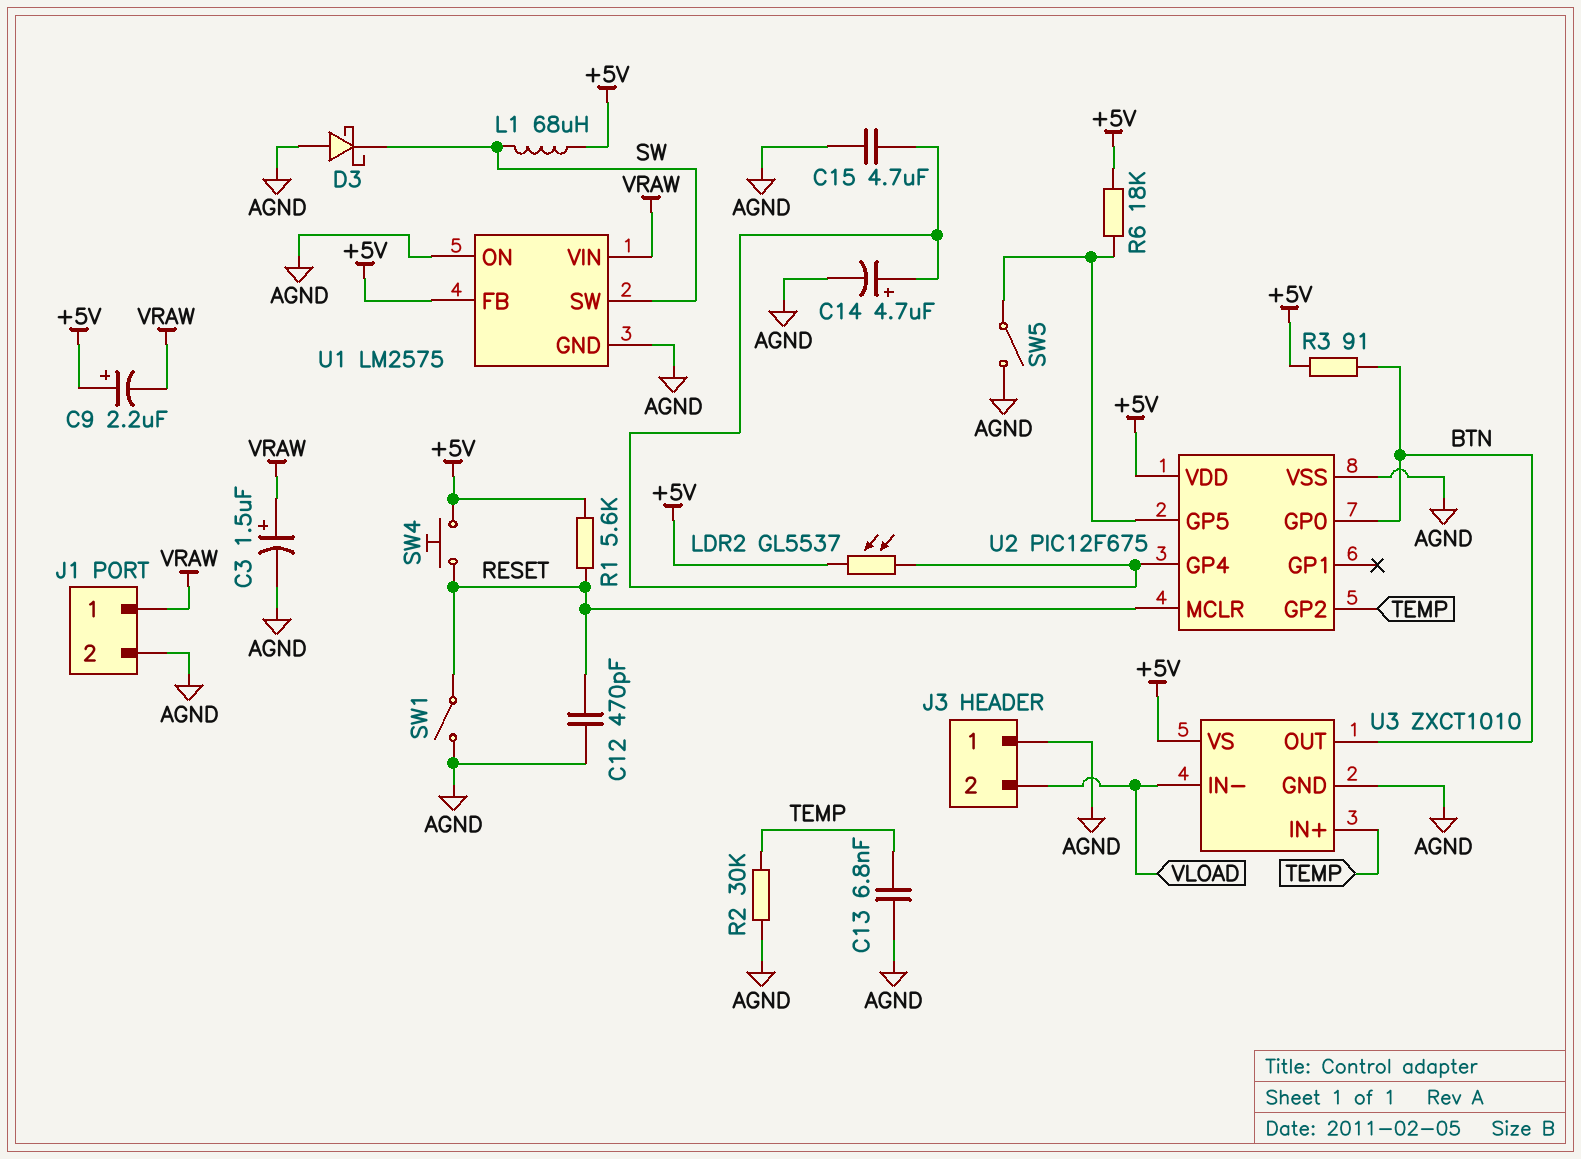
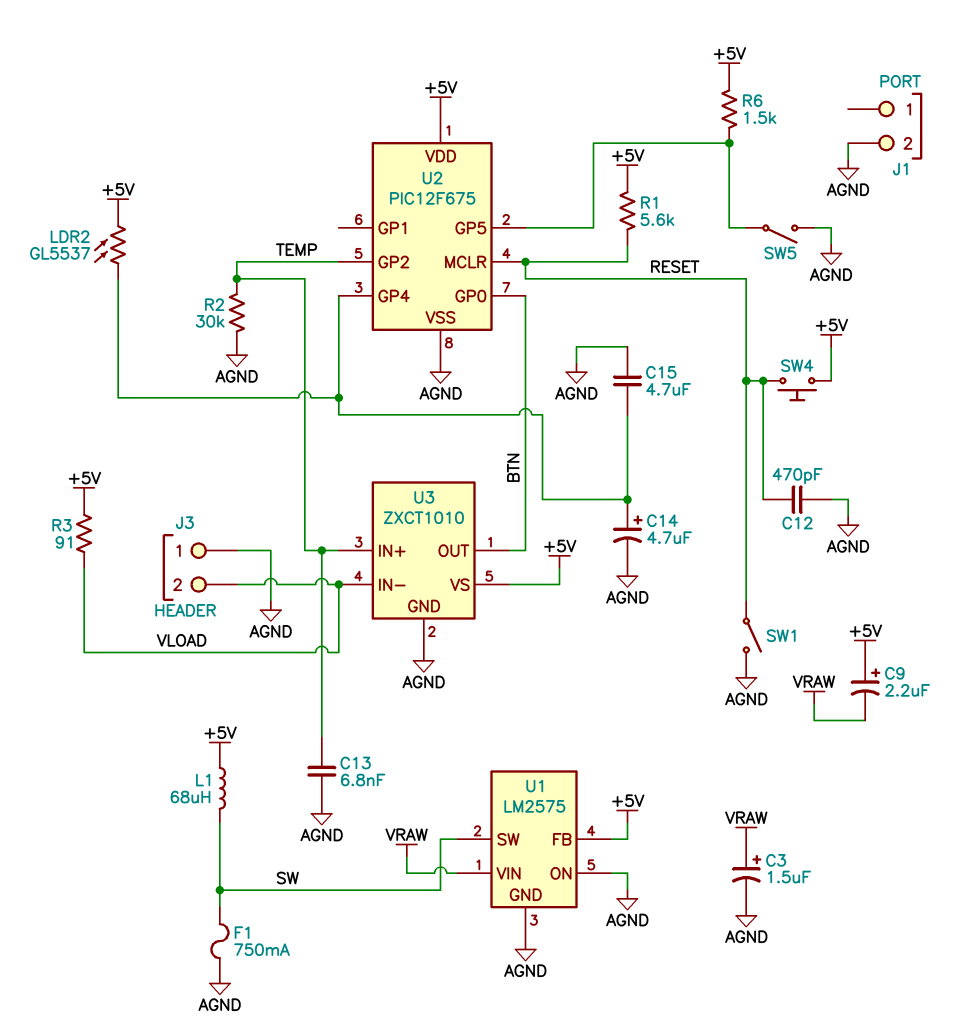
D3: schottky (A AGND, K SW) -> none
F1: none -> 750mA (AGND, SW)
J1 pin 1: VRAW -> none
R3: 91 (+5V, BTN) -> 91 (+5V, VLOAD)
R6: 18k (+5V, U2/GP5) -> 1.5k (+5V, U2/GP5)

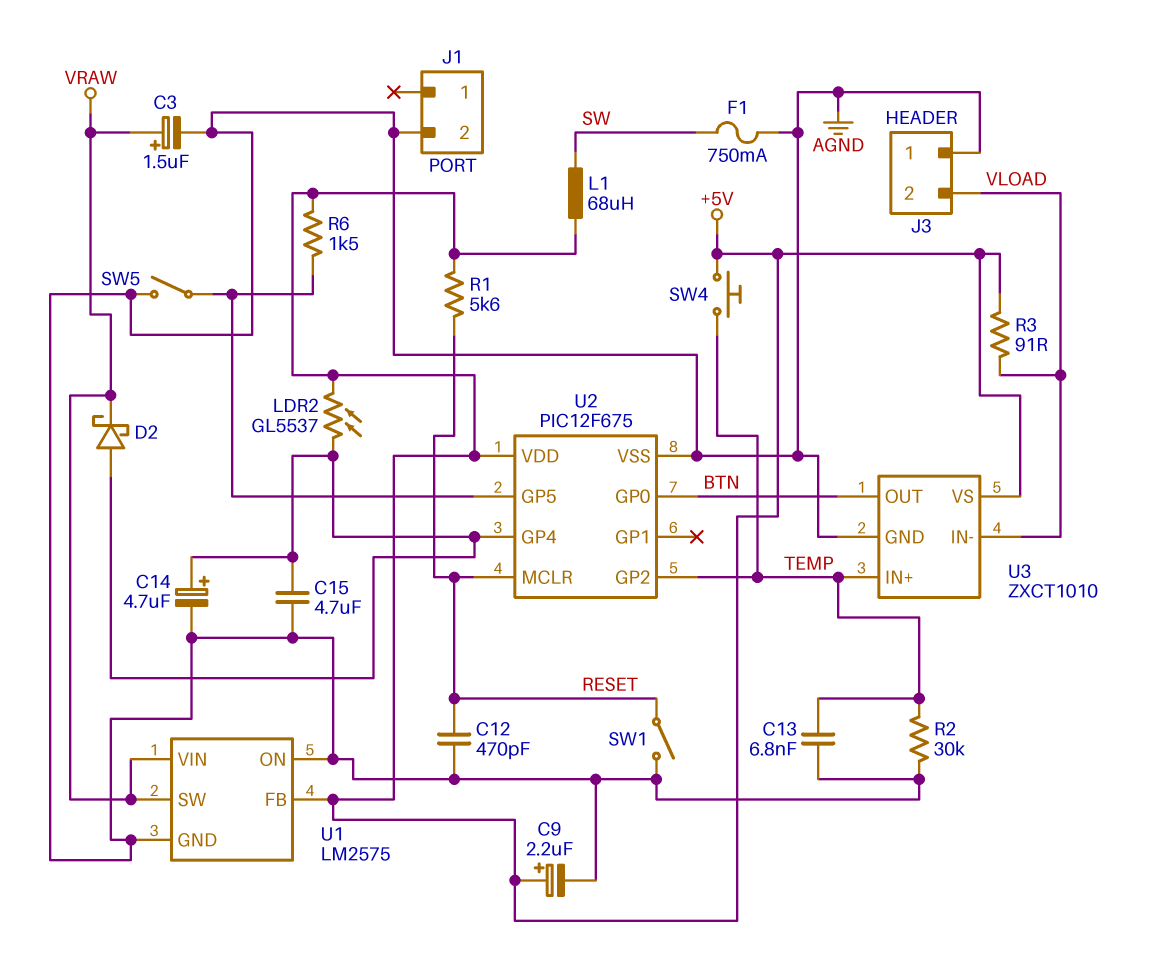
C9: 2.2uF (plus +5V, minus VRAW) -> 2.2uF (plus +5V, minus AGND)
D2: none -> schottky (A U2/GP4, K VRAW)
SW4: button (+5V, RESET) -> button (+5V, TEMP)
U1 pin SW: SW -> VRAW

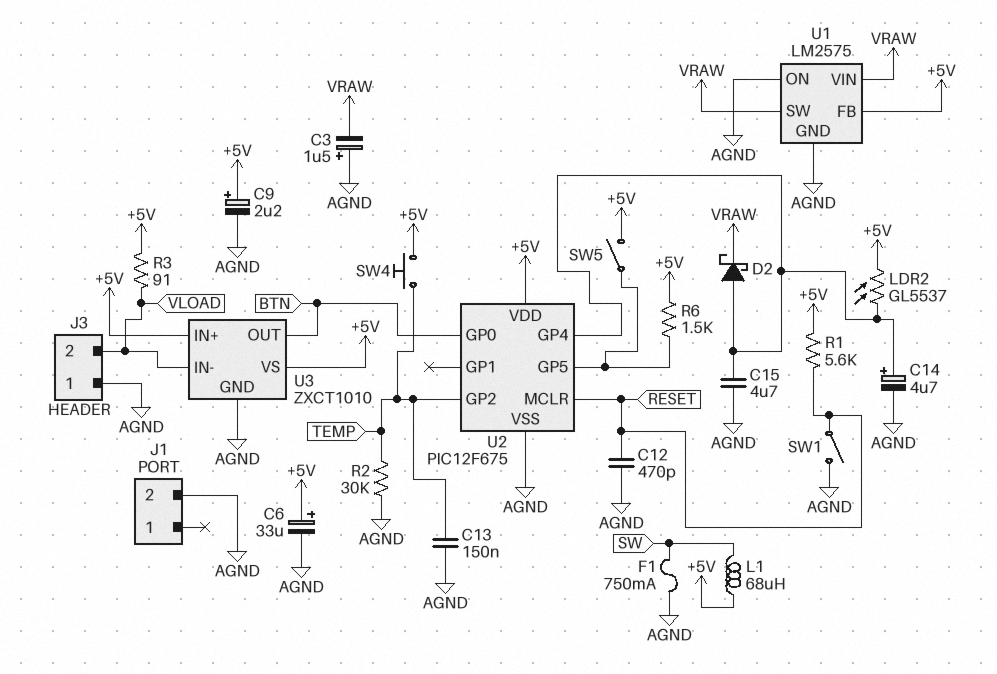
C3: 1.5uF (plus VRAW, minus AGND) -> 1.5uF (plus AGND, minus VRAW)
C6: none -> 33uF (plus +5V, minus AGND)
C13: 6.8nF (AGND, TEMP) -> 150nF (AGND, TEMP)
SW5: switch (AGND, U2/GP5) -> switch (+5V, U2/GP5)
U3 pin IN+: TEMP -> +5V

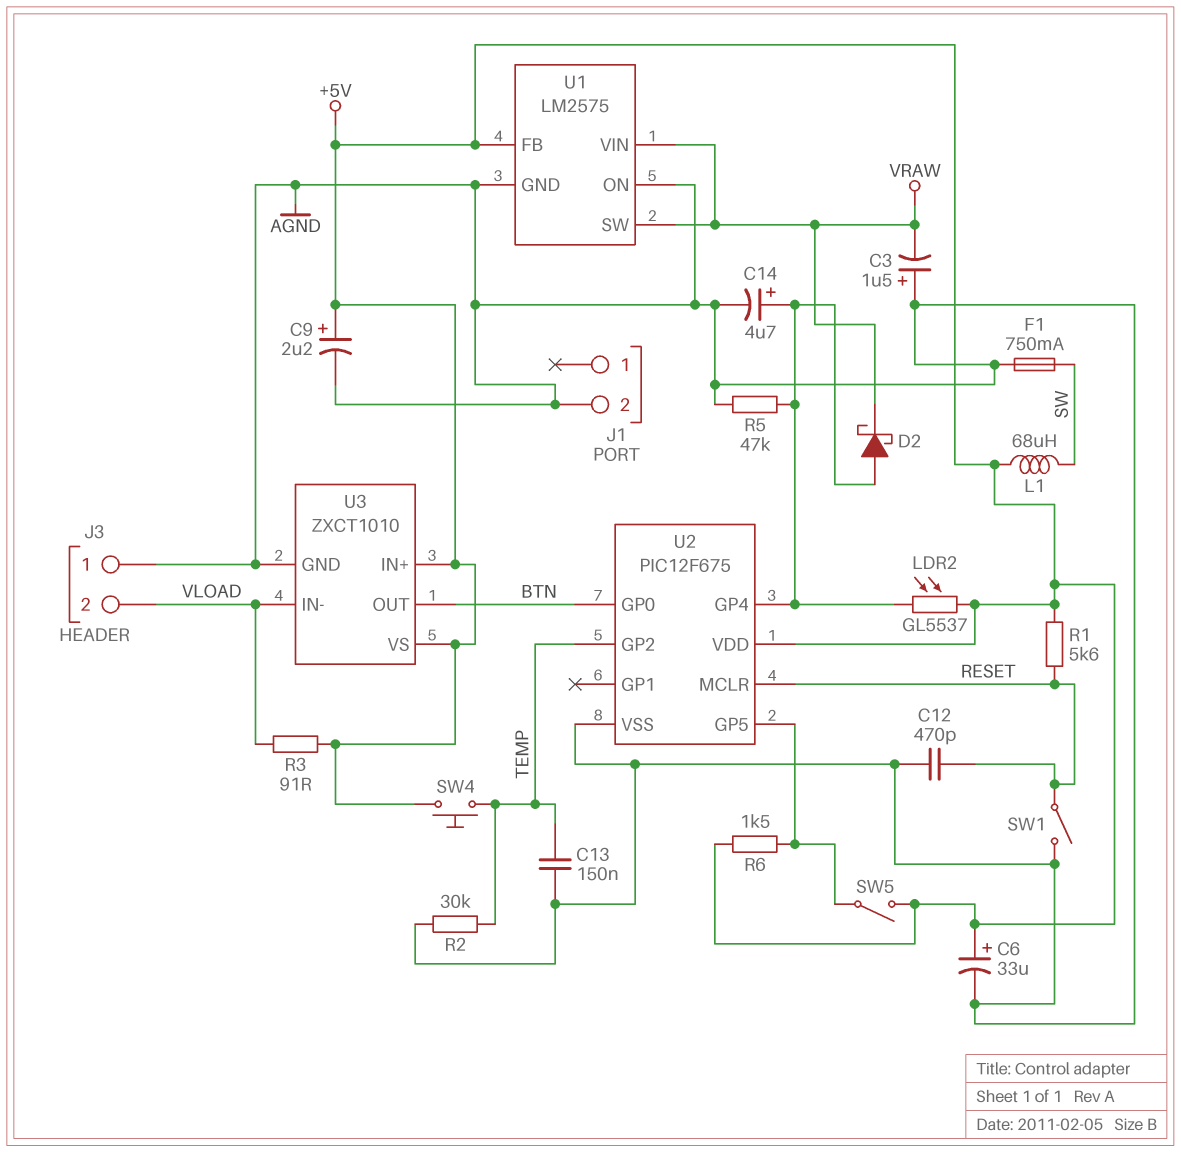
C15: 4.7uF (AGND, U2/GP4) -> none
R5: none -> 47k (AGND, U2/GP4)

